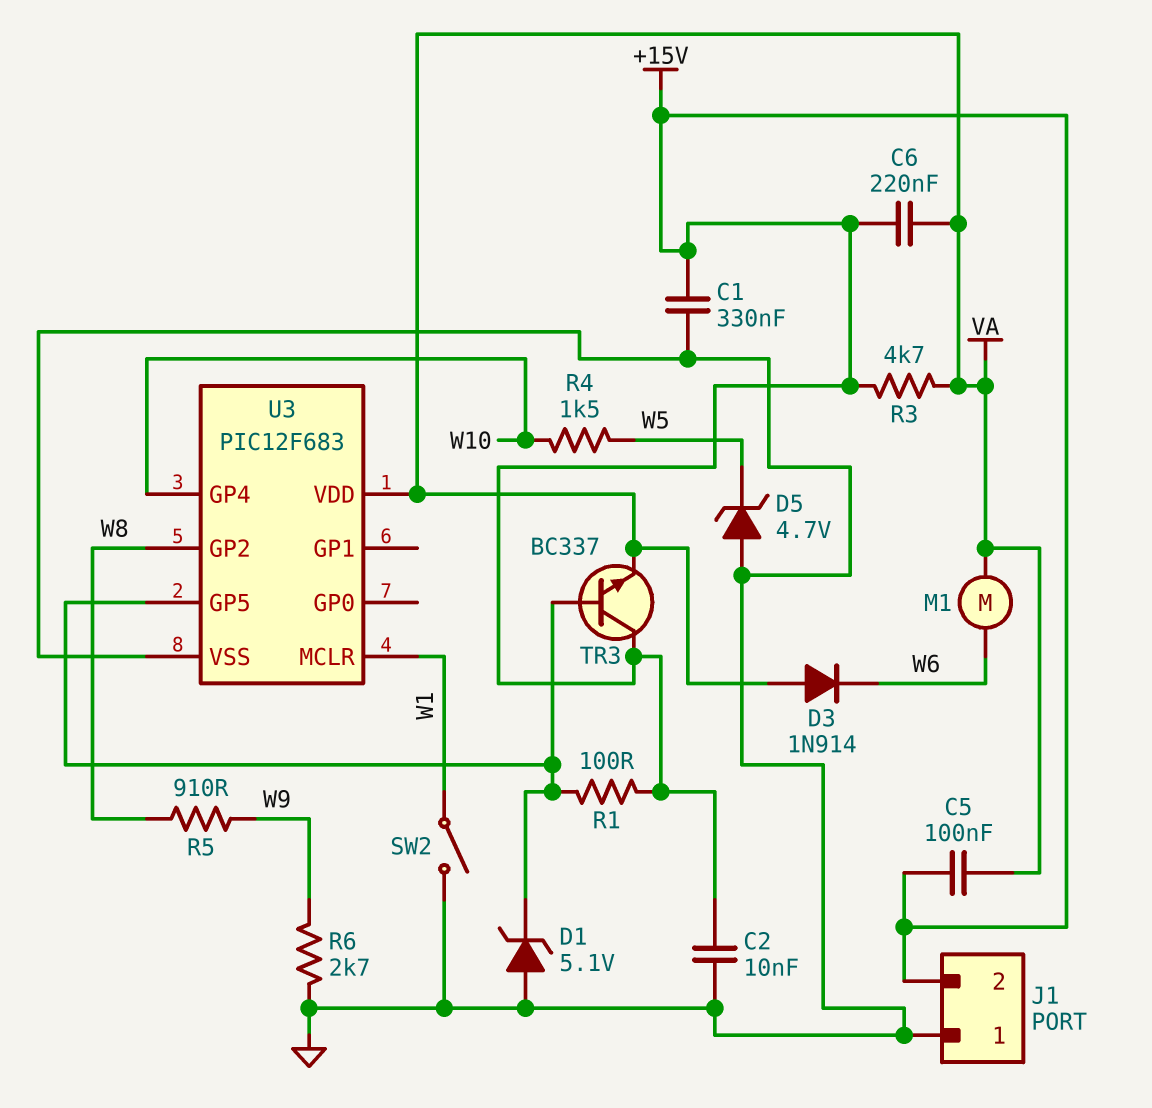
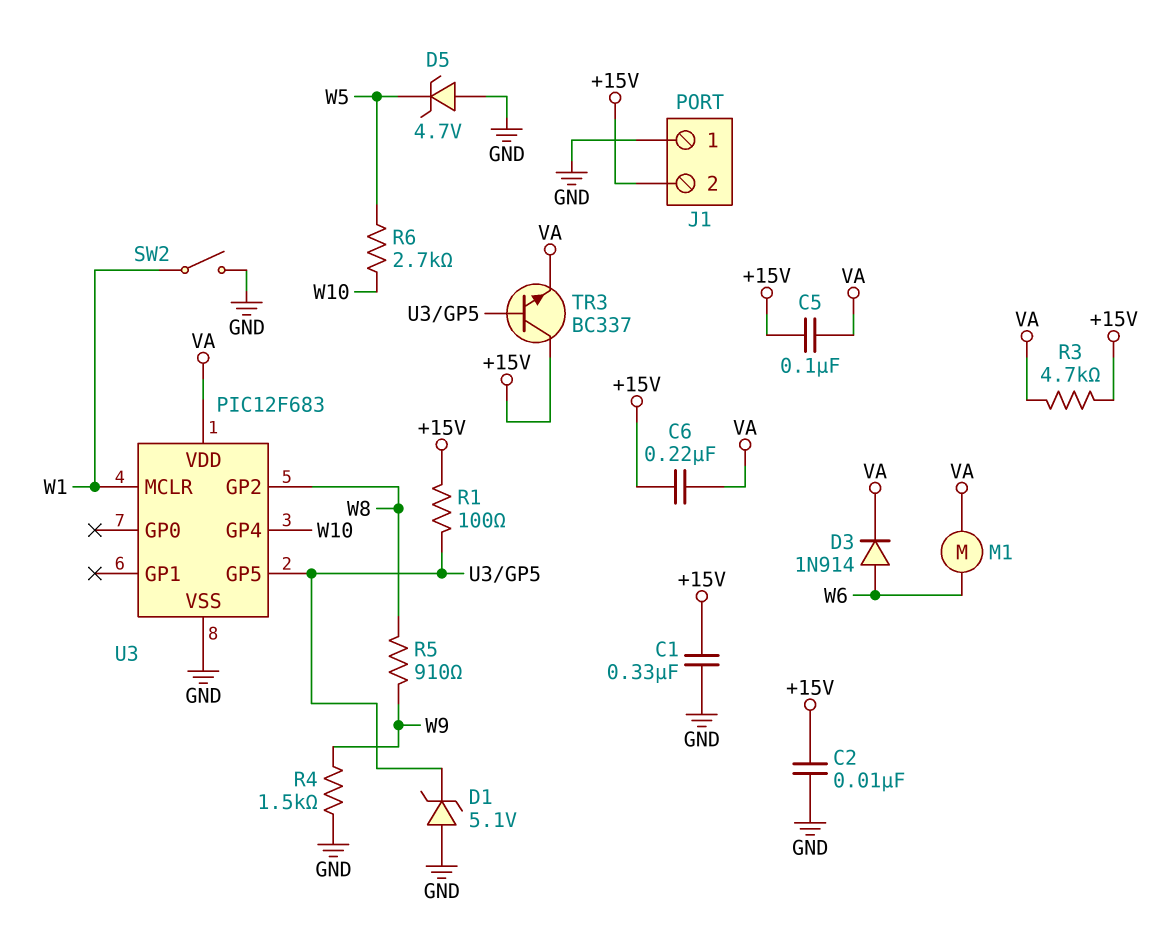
D3: diode 1N914 (A VA, K W6) -> diode 1N914 (A W6, K VA)
R4: 1.5k (W5, W10) -> 1.5k (GND, W9)
R6: 2.7k (GND, W9) -> 2.7k (W5, W10)

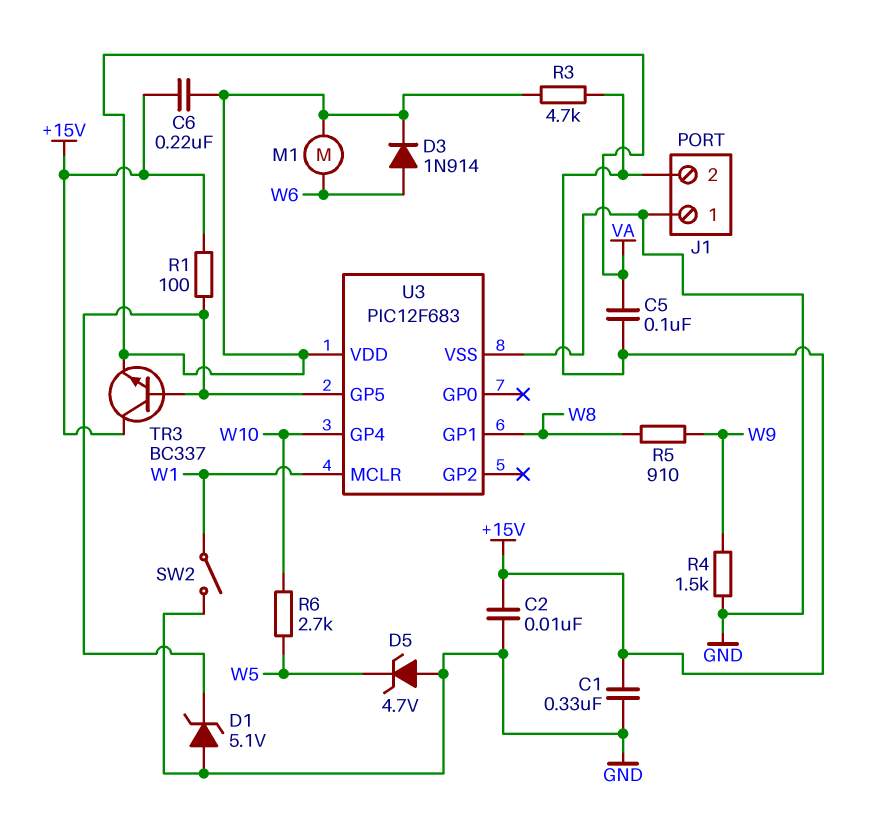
U3 pin GP1: none -> W8
U3 pin GP2: W8 -> none

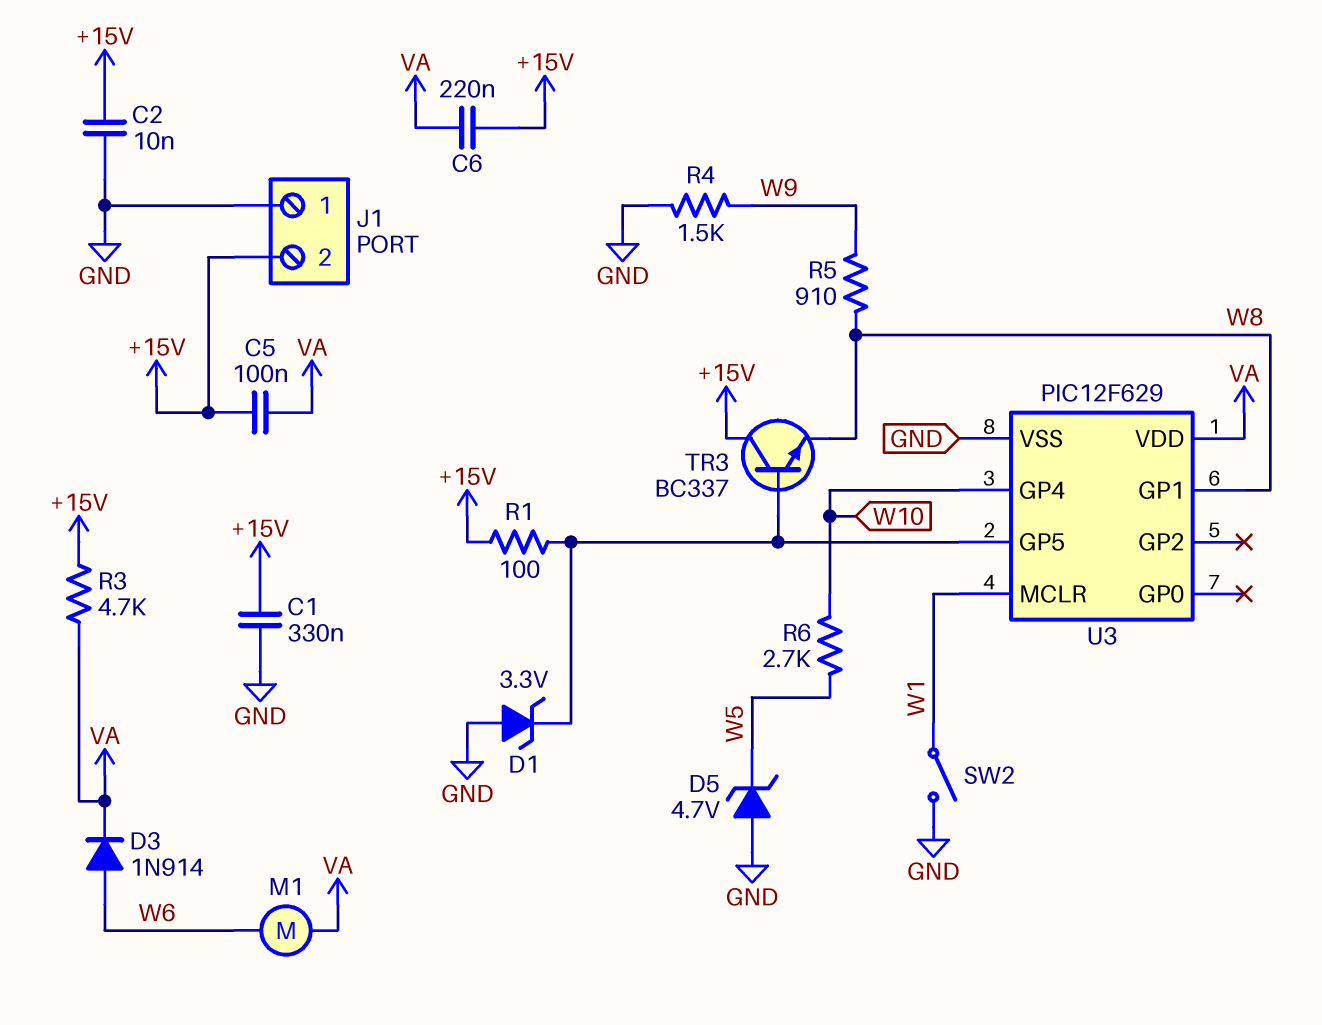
D1: zener 5.1V (A GND, K U3/GP5) -> zener 3.3V (A GND, K U3/GP5)
TR3: NPN BC337 (B U3/GP5, C +15V, E VA) -> NPN BC337 (B U3/GP5, C +15V, E W8)
U3: PIC12F683 -> PIC12F629

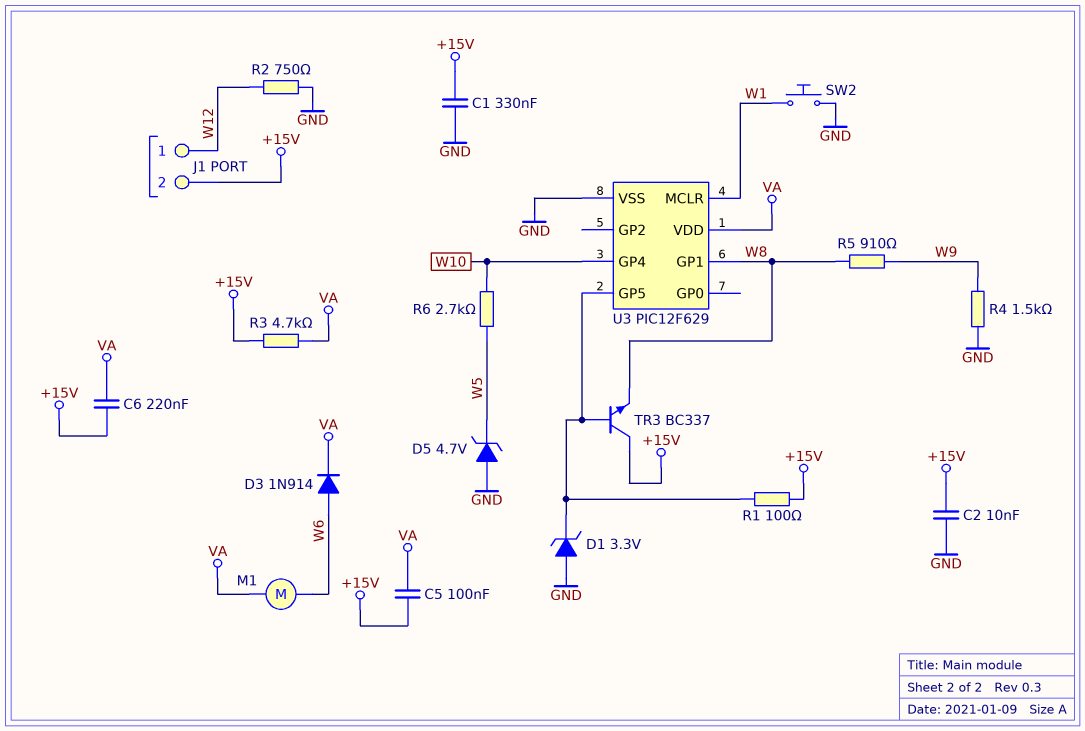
J1 pin 1: GND -> W12
R2: none -> 750 (GND, W12)
SW2: switch (GND, W1) -> button (GND, W1)

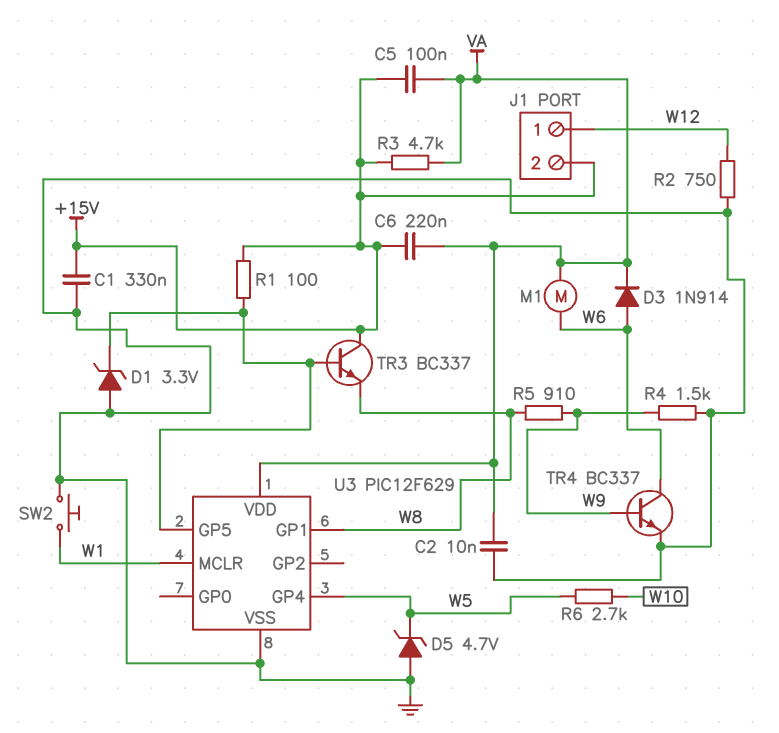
C2: 10nF (+15V, GND) -> 10nF (GND, VA)
TR4: none -> NPN BC337 (B W9, C W6, E GND)
U3 pin GP4: W10 -> W5

